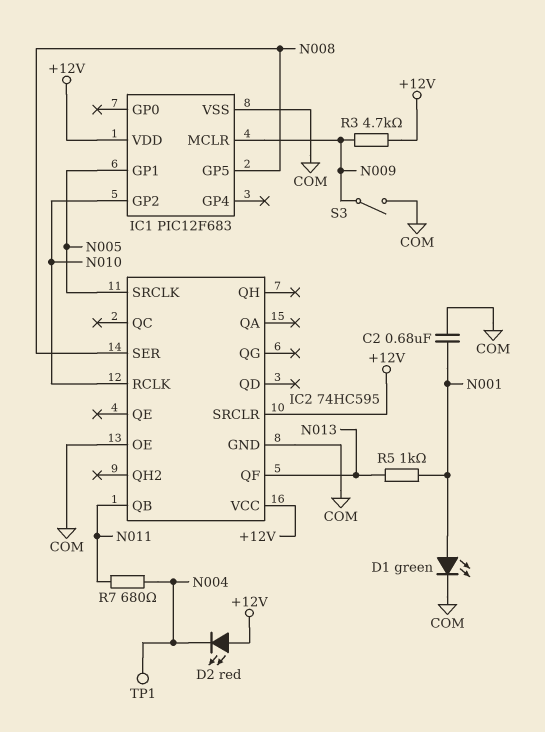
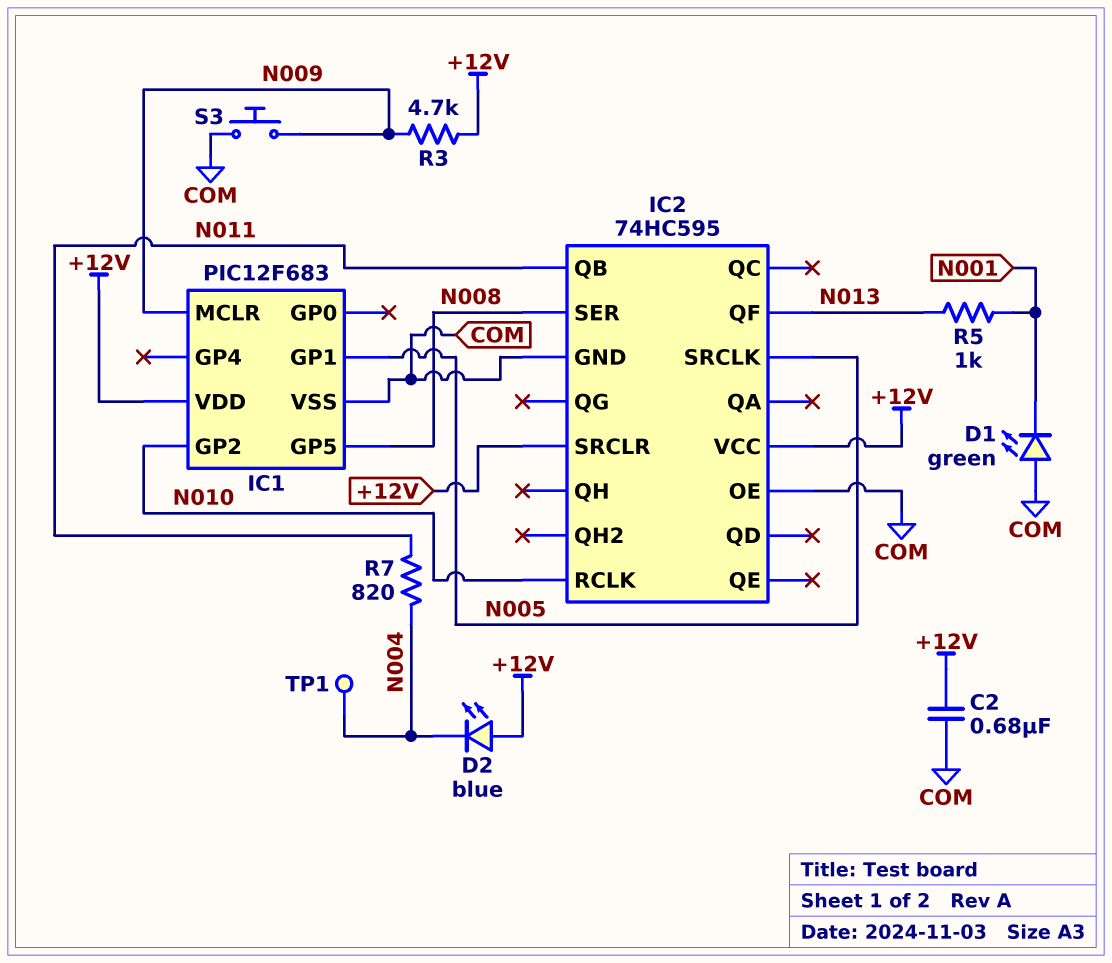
C2: 680nF (COM, N001) -> 680nF (+12V, COM)
D1: LED green (A N001, K COM) -> LED green (A COM, K N001)
D2: LED red (A +12V, K N004) -> LED blue (A +12V, K N004)
R7: 680 (N004, N011) -> 820 (N004, N011)
S3: switch (COM, N009) -> button (COM, N009)

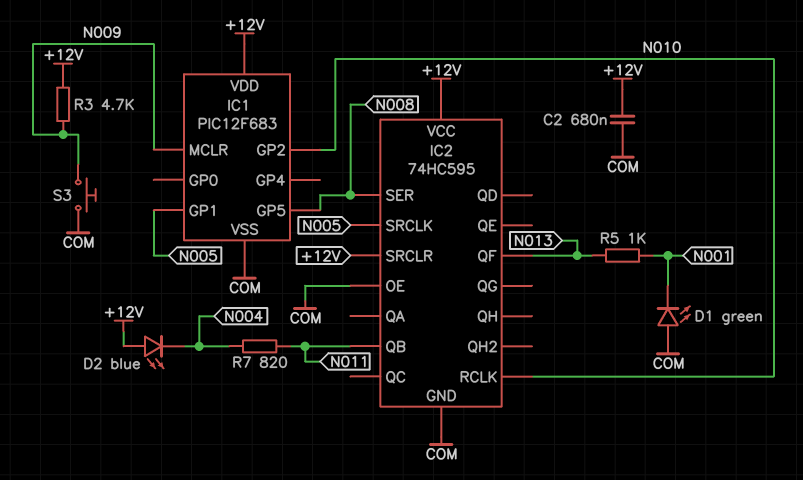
TP1: test point (N004) -> none

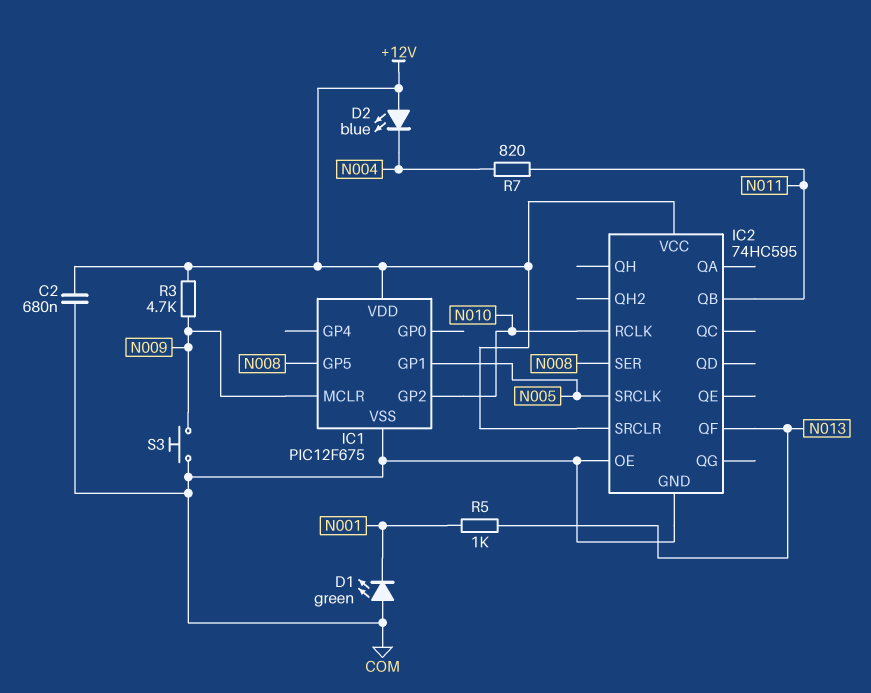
IC1: PIC12F683 -> PIC12F675

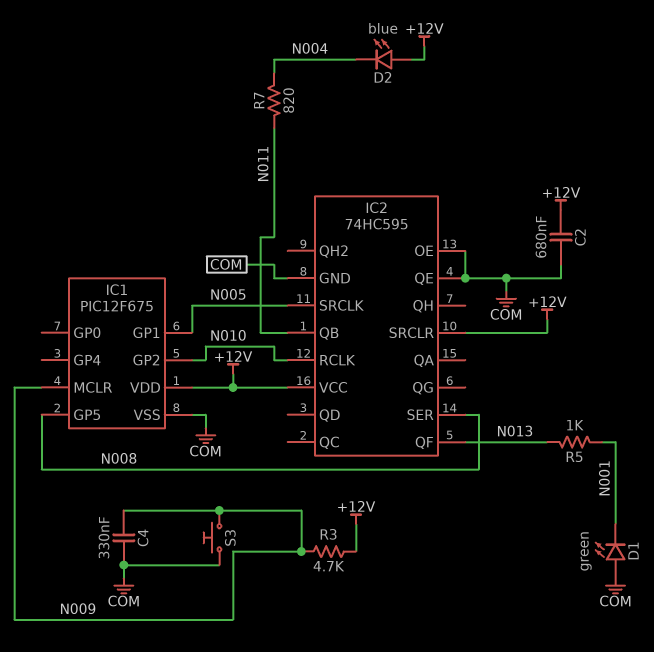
C4: none -> 330nF (COM, N009)
IC2 pin QE: none -> COM

